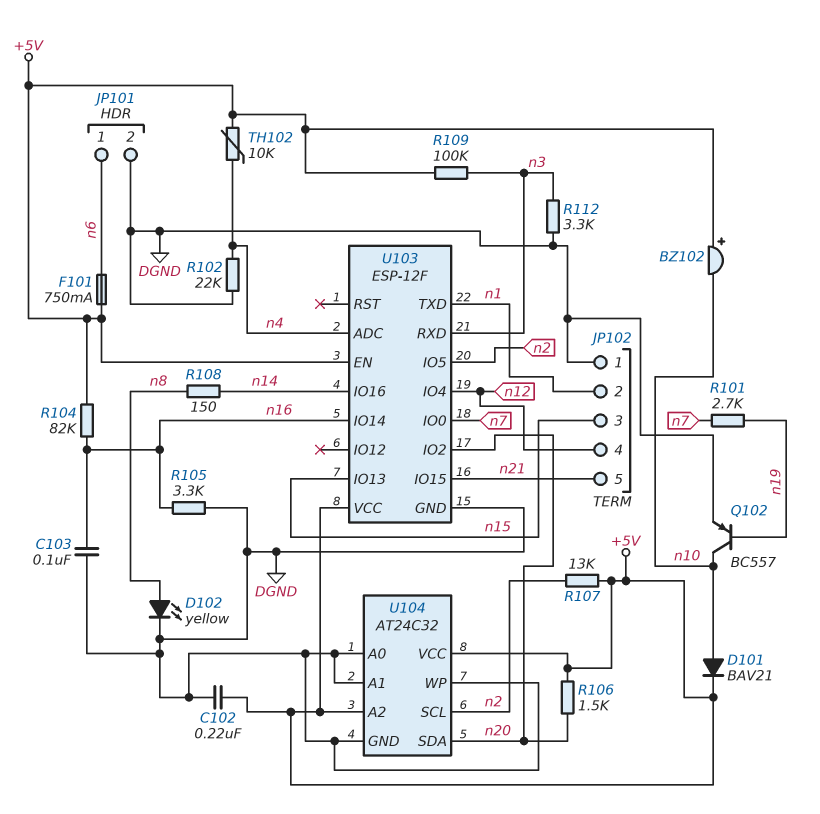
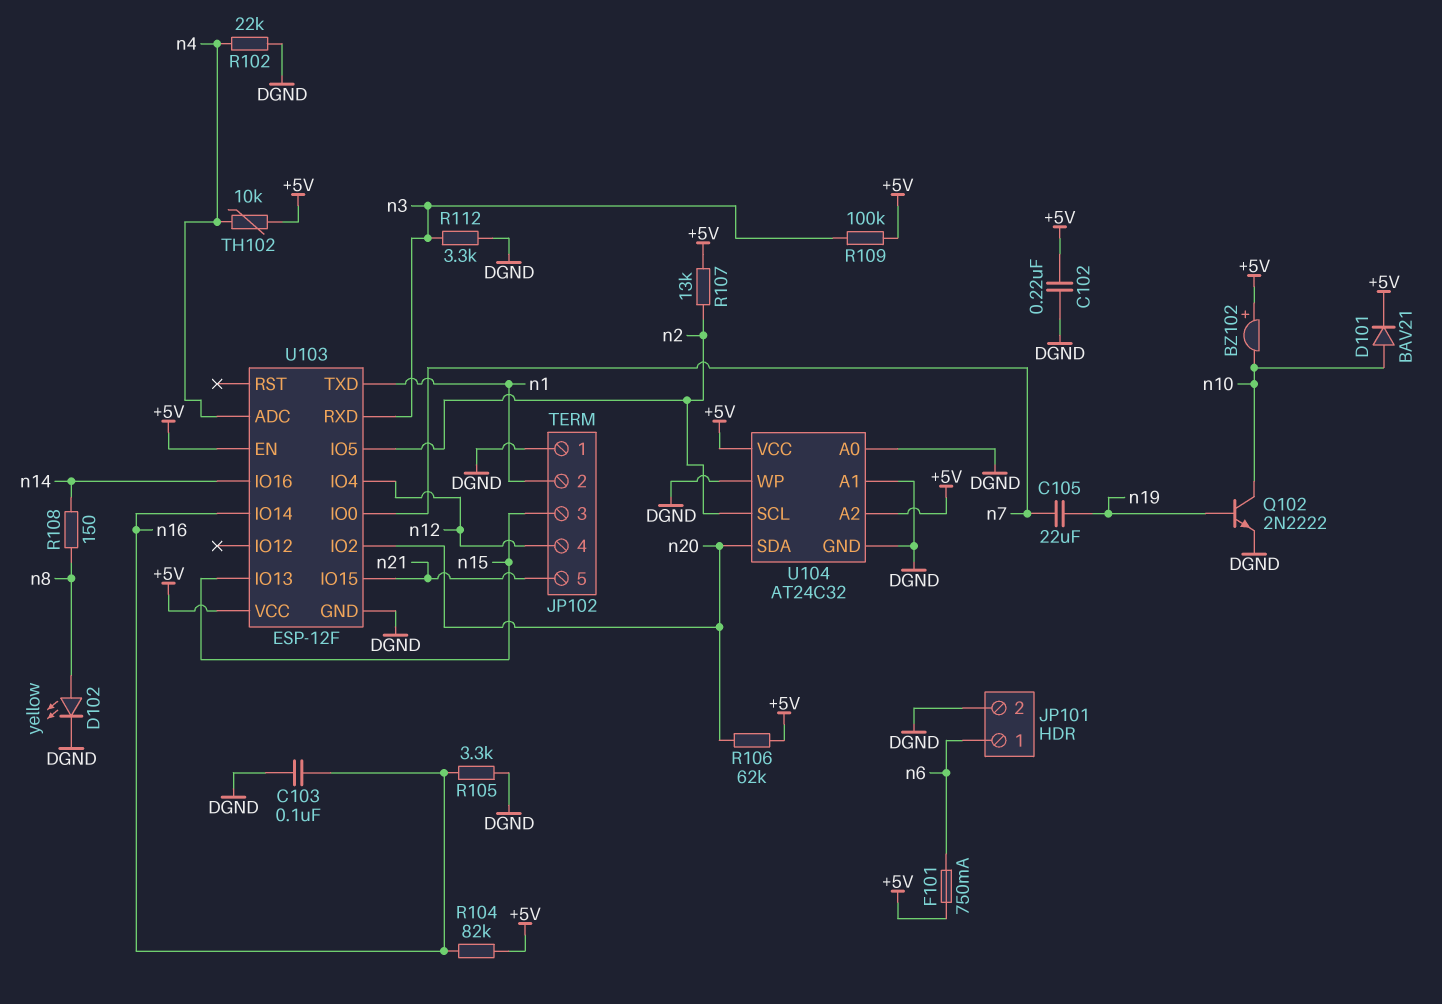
C105: none -> 22uF (n7, n19)
Q102: PNP BC557 (B n19, C n10, E DGND) -> NPN 2N2222 (B n19, C n10, E DGND)
R101: 2.7k (n7, n19) -> none
R106: 1.5k (+5V, n20) -> 62k (+5V, n20)

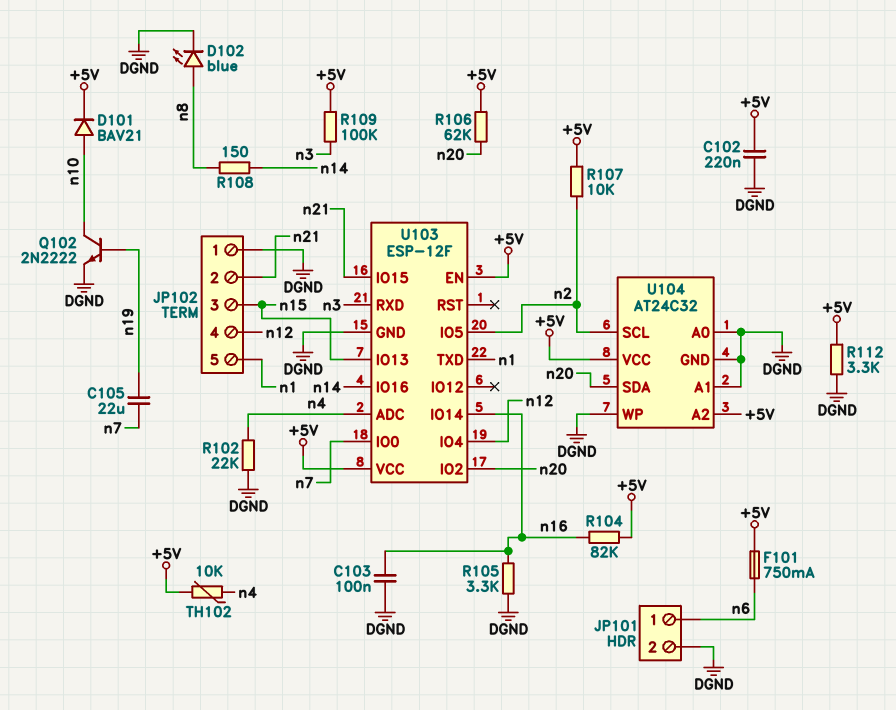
BZ102: buzzer (plus +5V, minus n10) -> none
D102: LED yellow (A n8, K DGND) -> LED blue (A n8, K DGND)
JP102 pin 2: n1 -> n21
JP102 pin 5: n21 -> n1
R107: 13k (+5V, n2) -> 10k (+5V, n2)
R112: 3.3k (DGND, n3) -> 3.3k (+5V, DGND)

